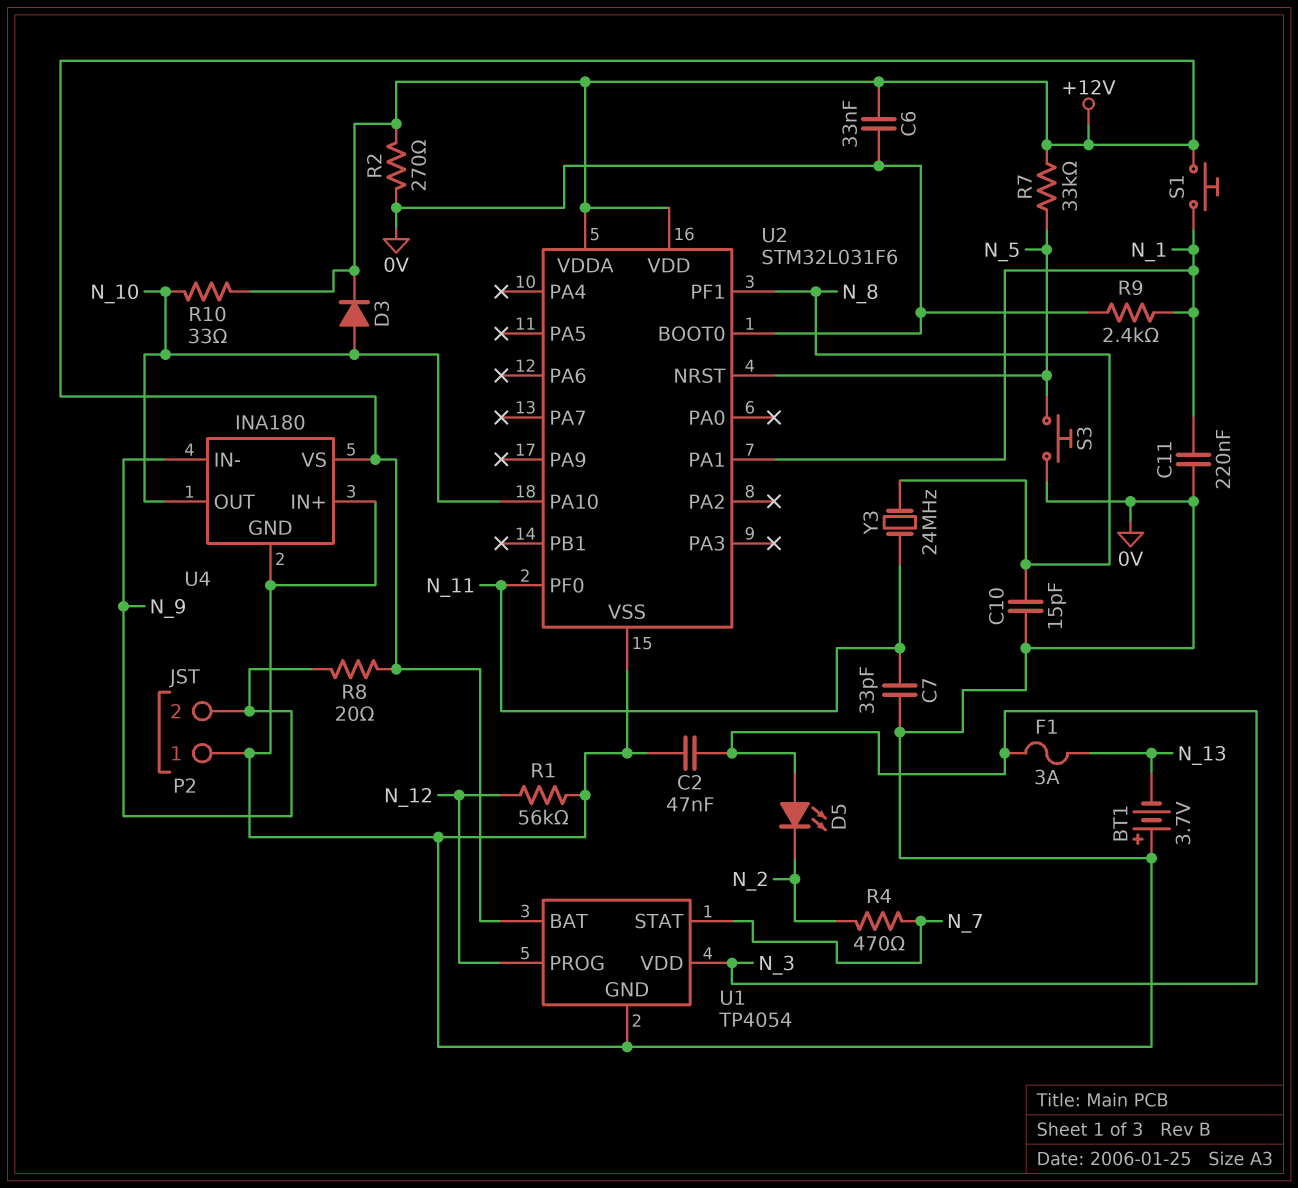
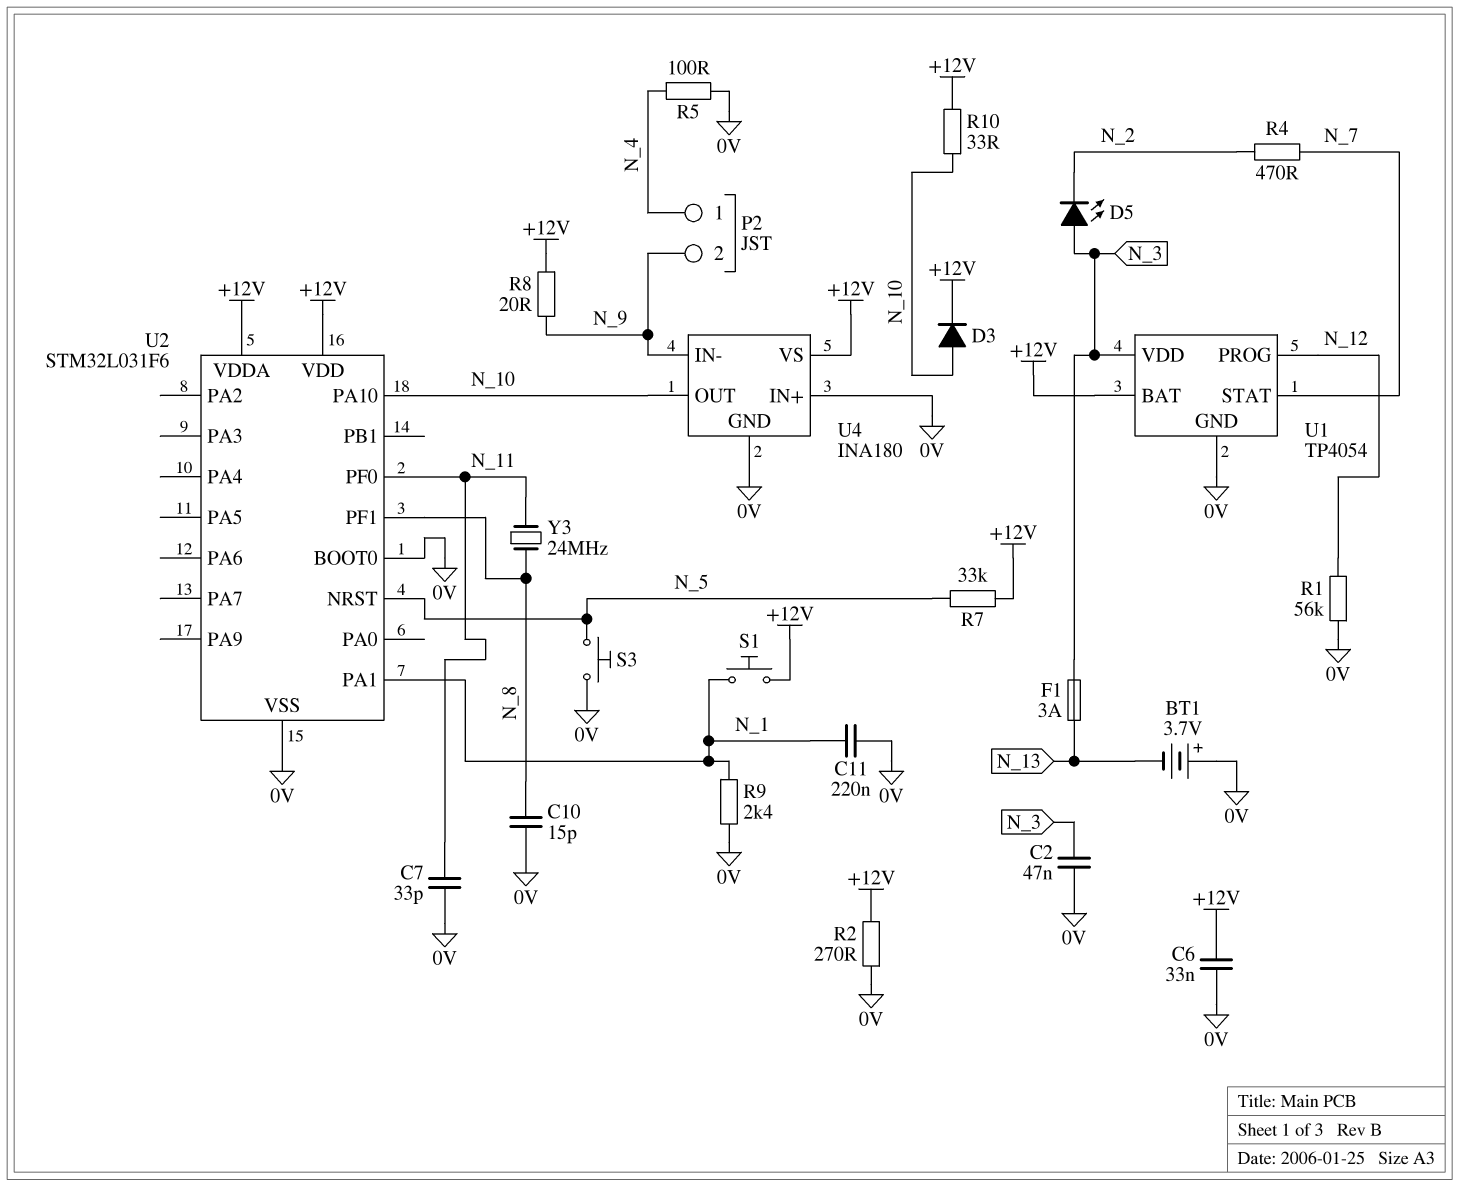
P2 pin 1: 0V -> N_4
R5: none -> 100 (0V, N_4)

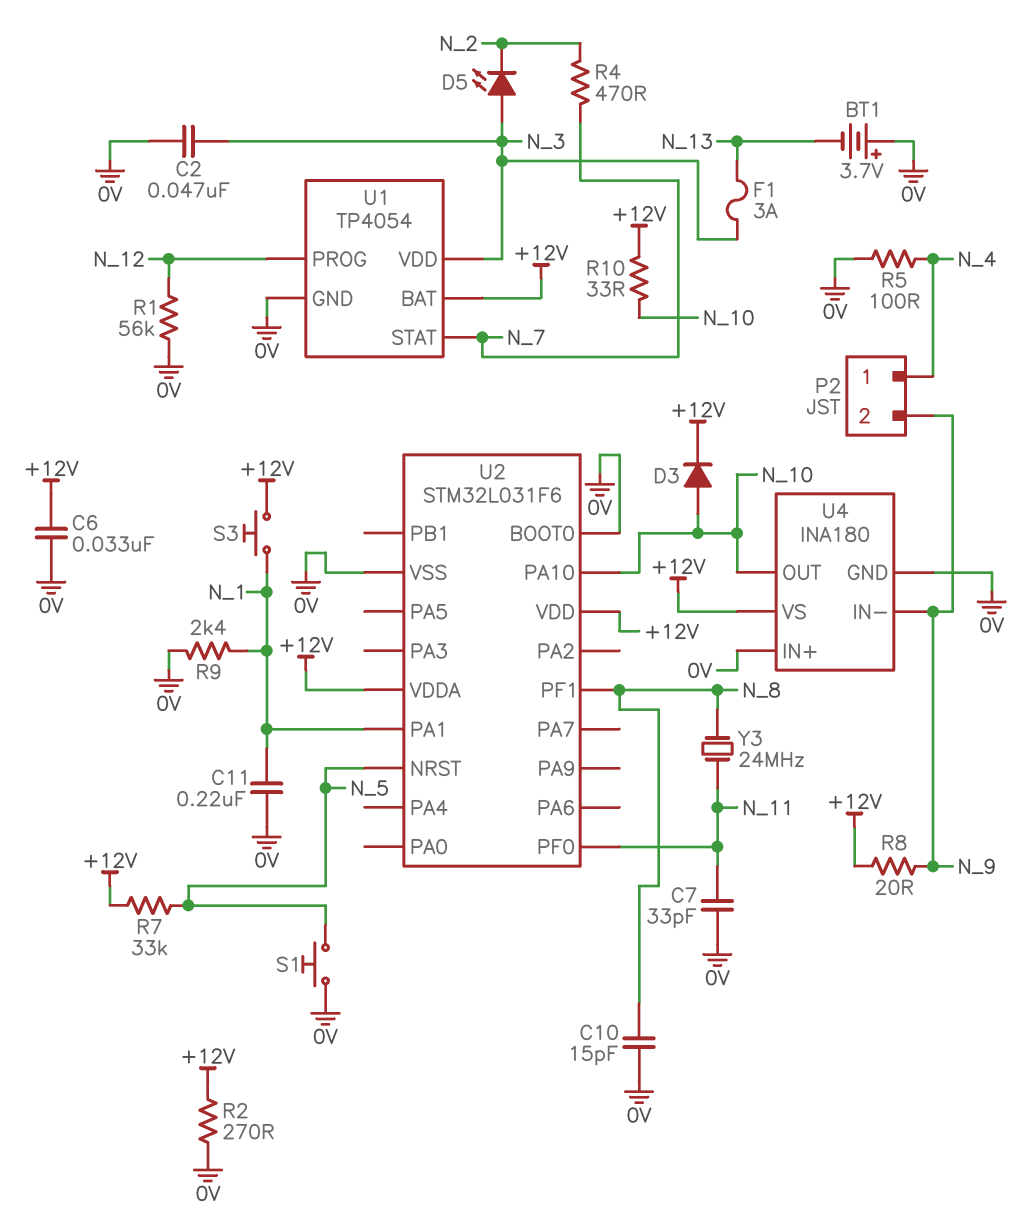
S1: button (+12V, N_1) -> button (0V, N_5)
S3: button (0V, N_5) -> button (+12V, N_1)

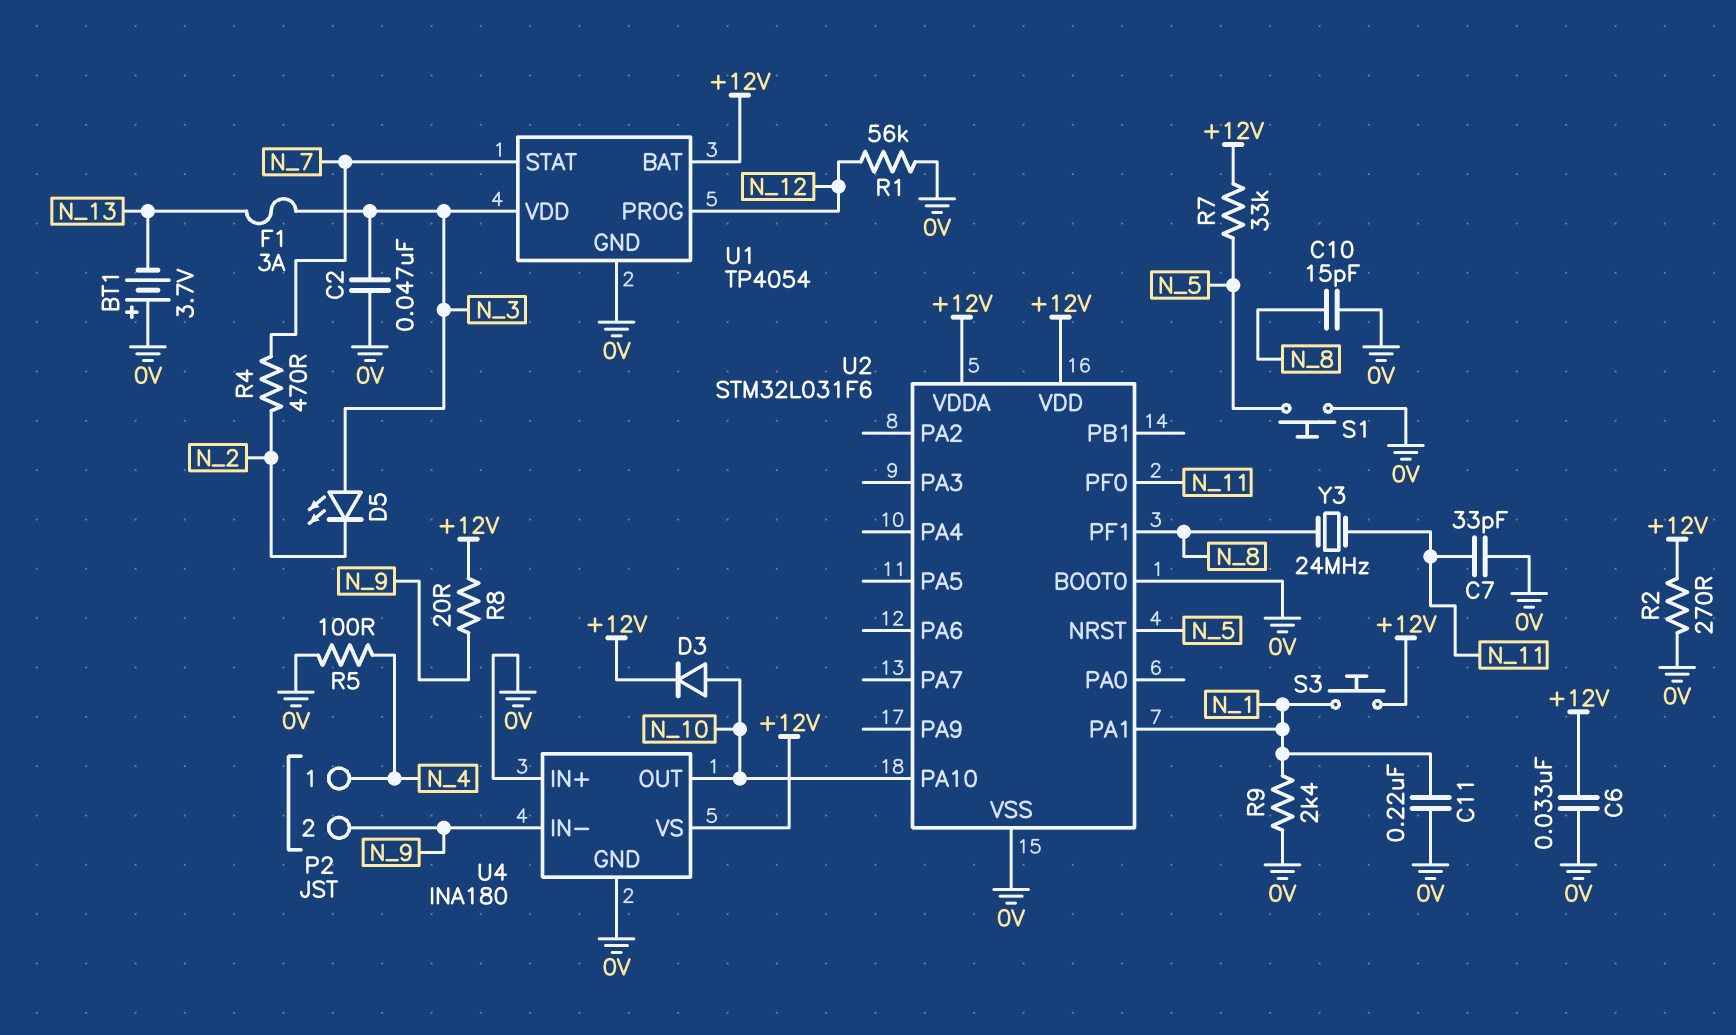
R10: 33 (+12V, N_10) -> none

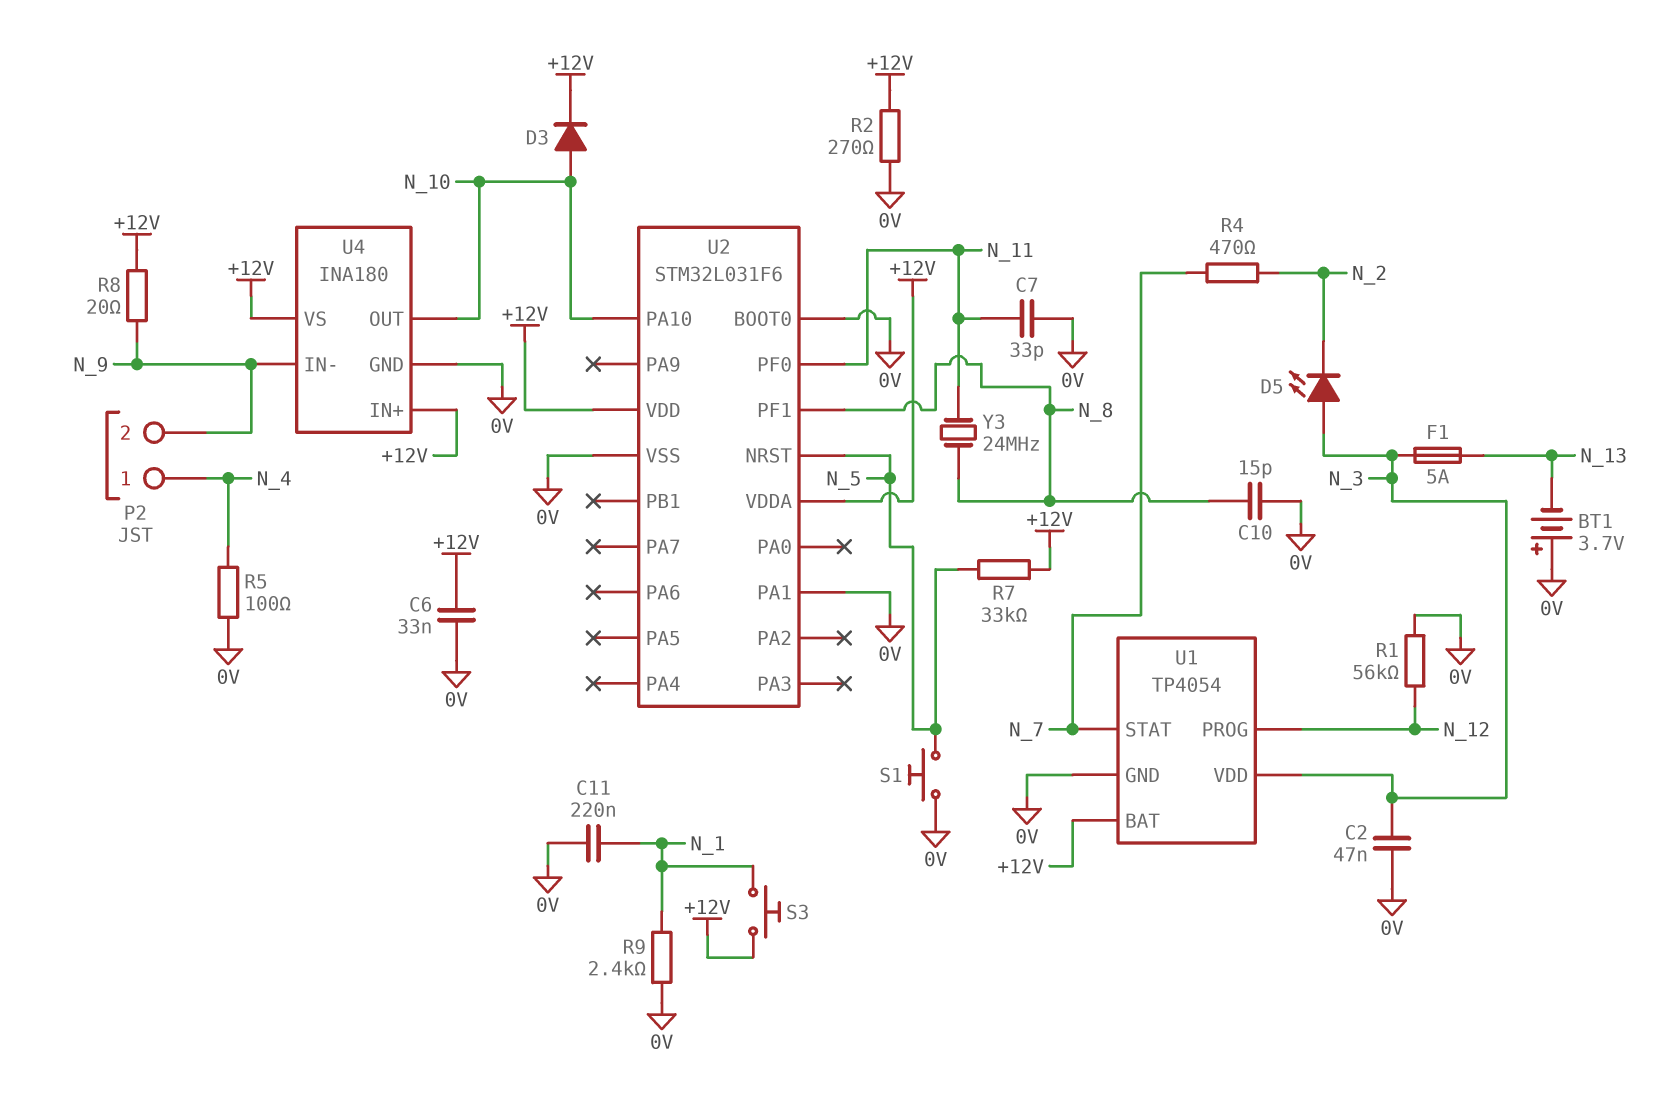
F1: 3A (N_3, N_13) -> 5A (N_3, N_13)
U2 pin PA1: N_1 -> 0V
U4 pin IN+: 0V -> +12V

